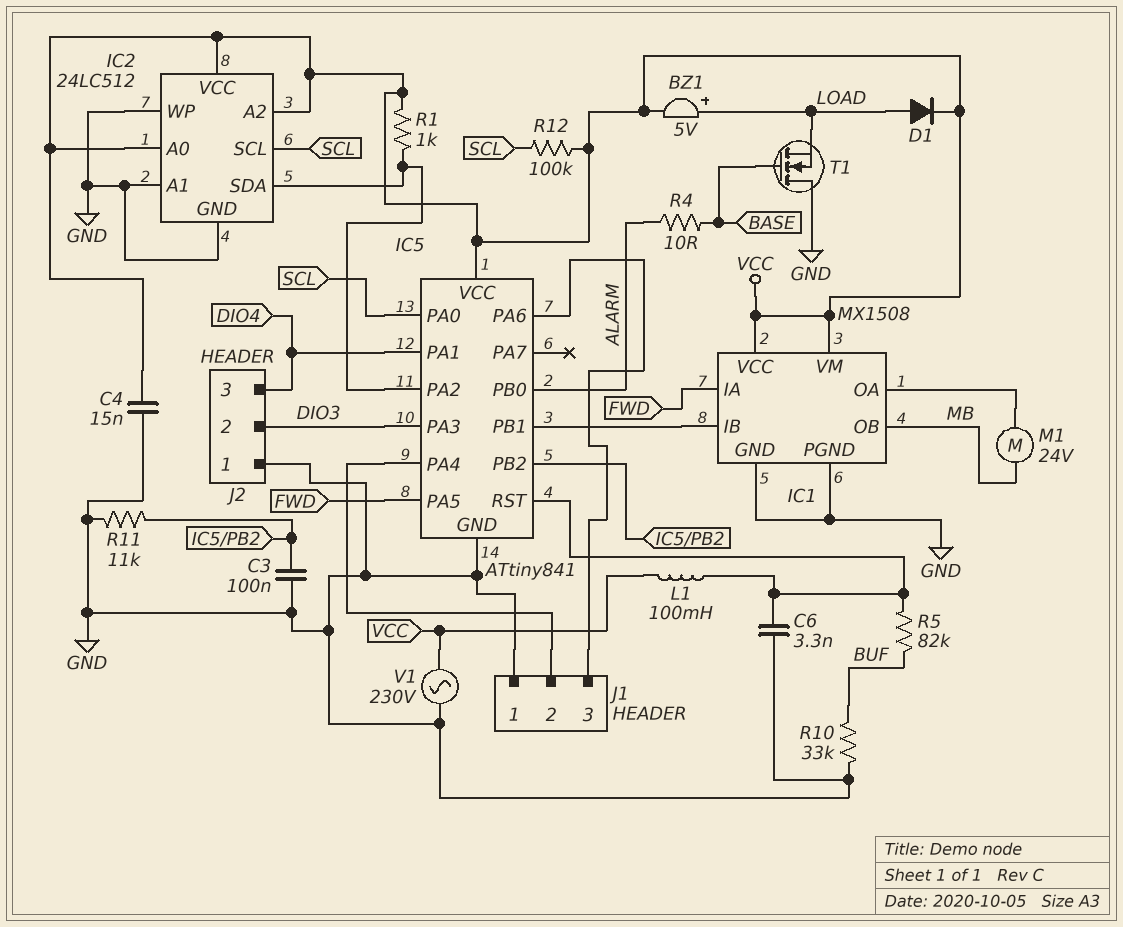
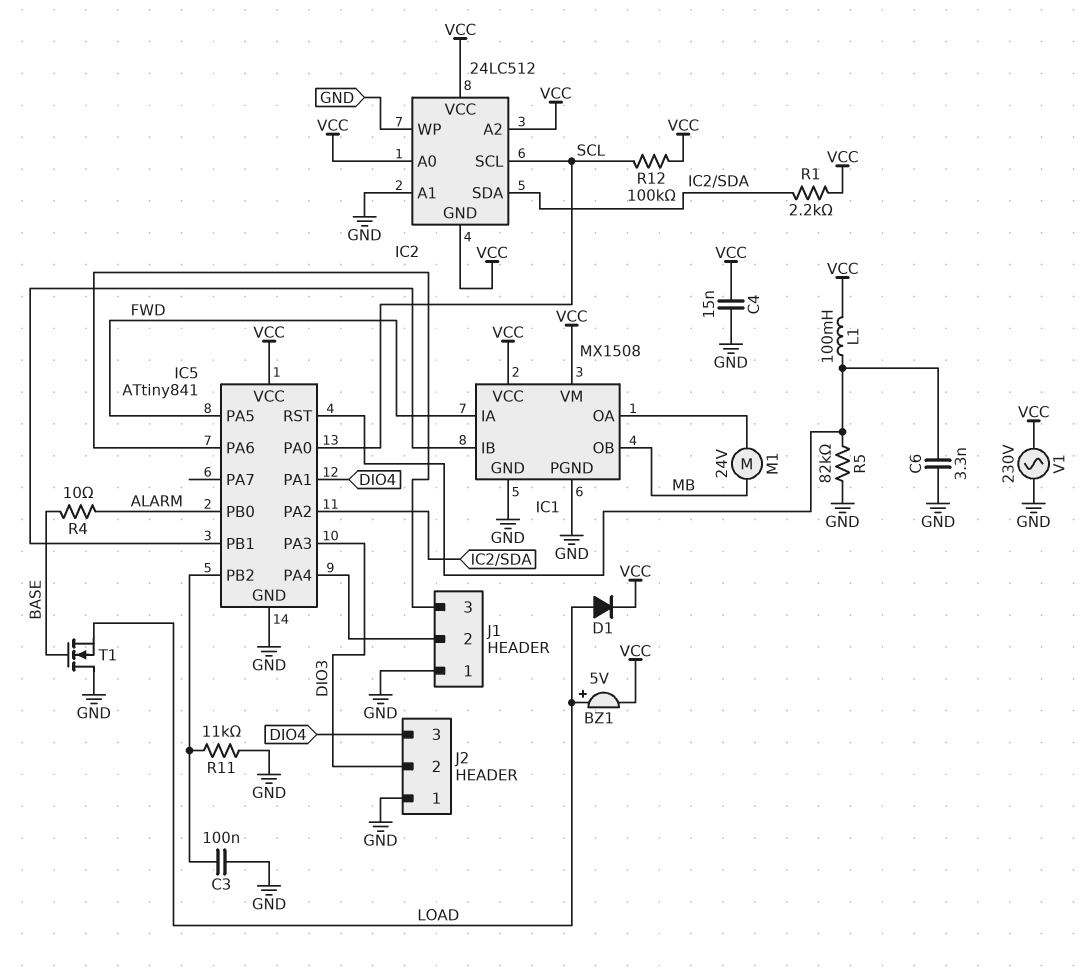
IC2 pin GND: GND -> VCC
R1: 1k (IC2/SDA, VCC) -> 2.2k (IC2/SDA, VCC)
R5: 82k (BUF, IC5/RST) -> 82k (GND, IC5/RST)
R10: 33k (BUF, GND) -> none

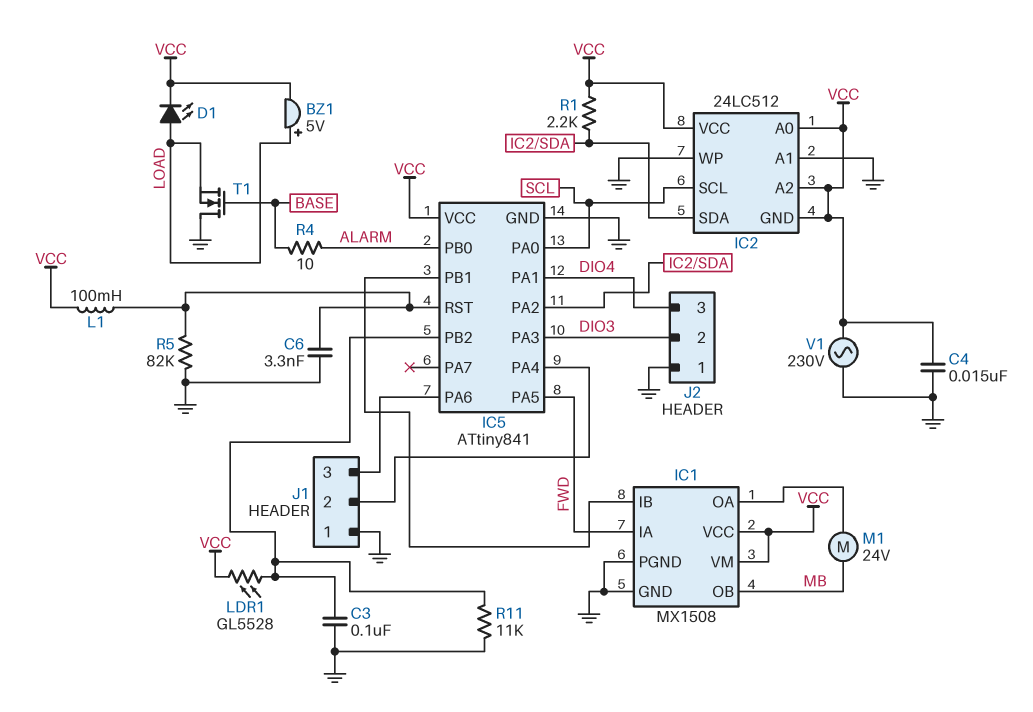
D1: diode (A LOAD, K VCC) -> LED (A LOAD, K VCC)
LDR1: none -> GL5528 (IC5/PB2, VCC)
R12: 100k (SCL, VCC) -> none

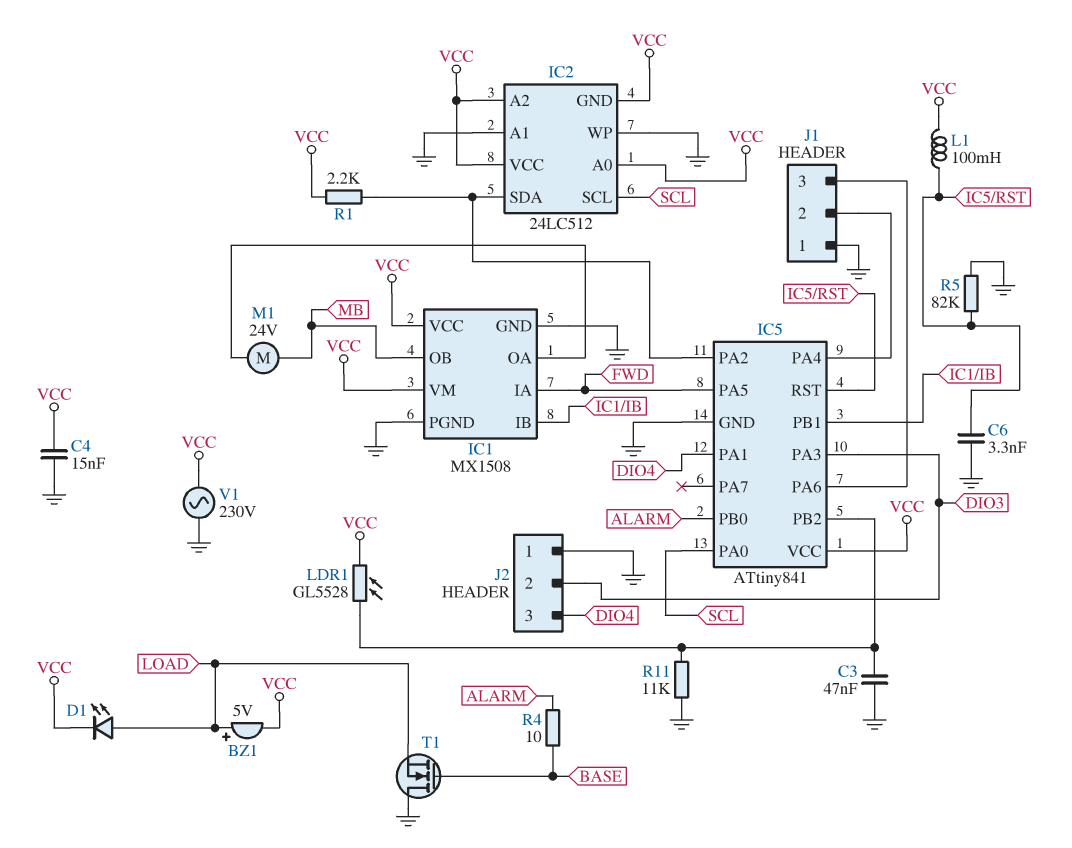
C3: 100nF (GND, IC5/PB2) -> 47nF (GND, IC5/PB2)

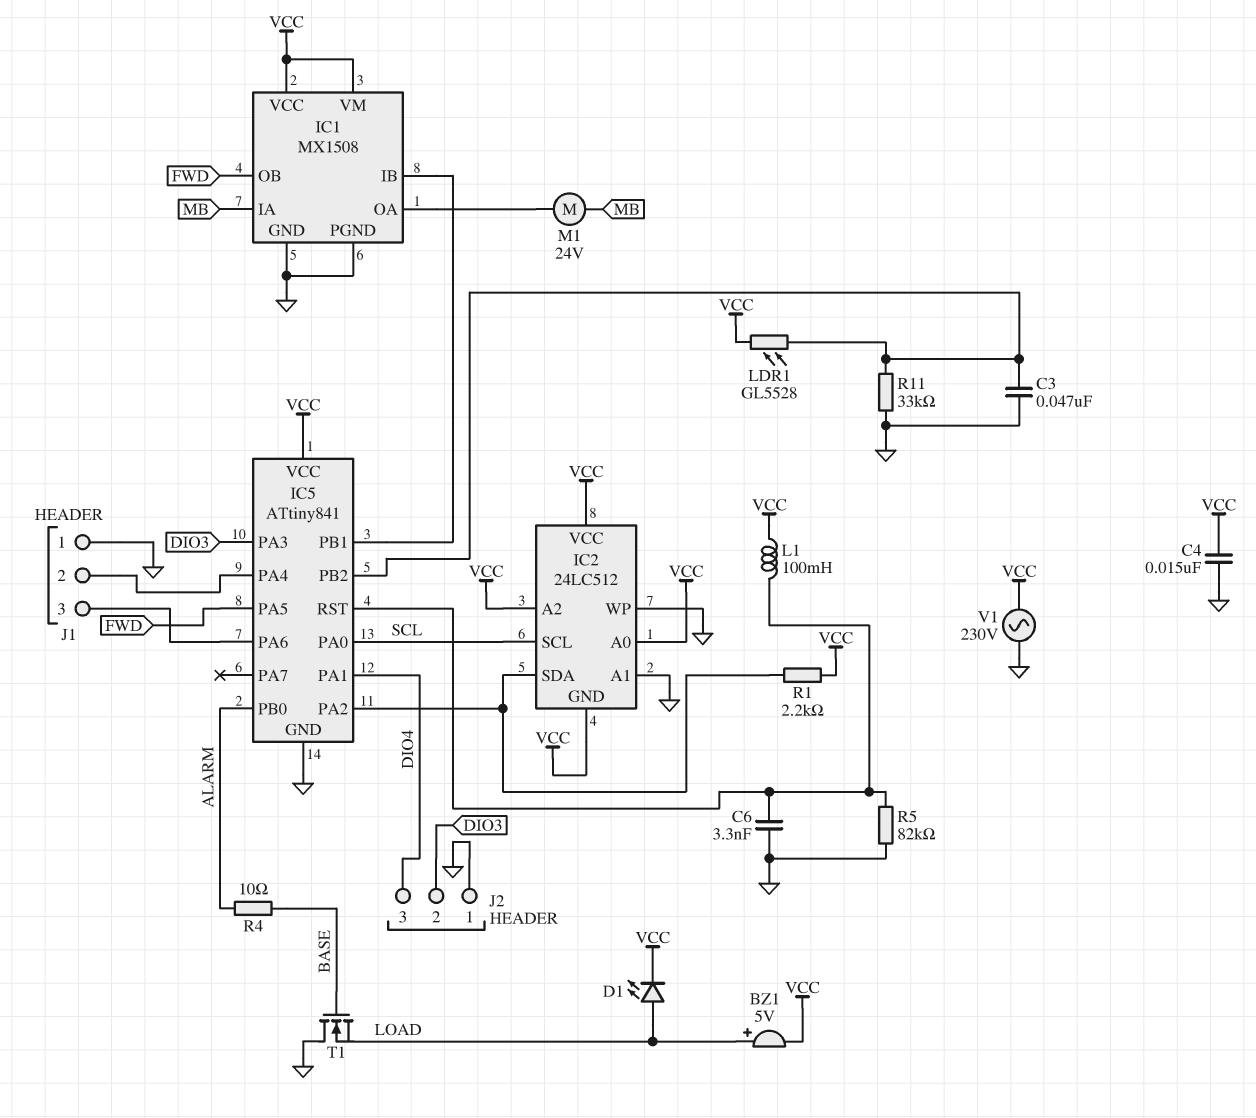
IC1 pin IA: FWD -> MB
IC1 pin OB: MB -> FWD
R11: 11k (GND, IC5/PB2) -> 33k (GND, IC5/PB2)

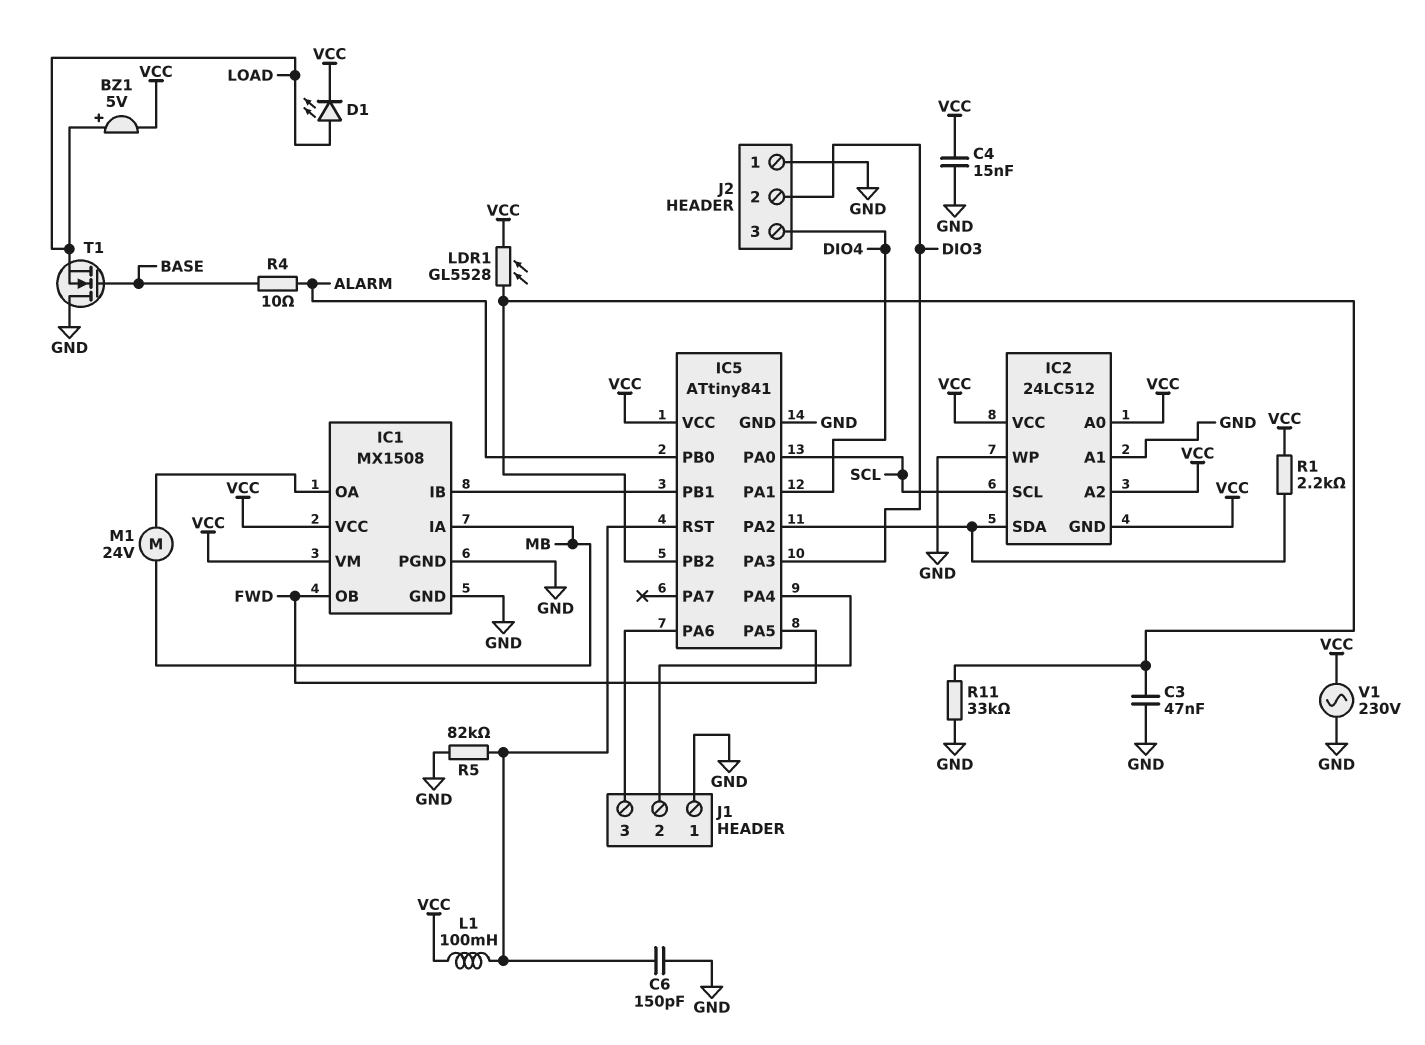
C6: 3.3nF (GND, IC5/RST) -> 150pF (GND, IC5/RST)

